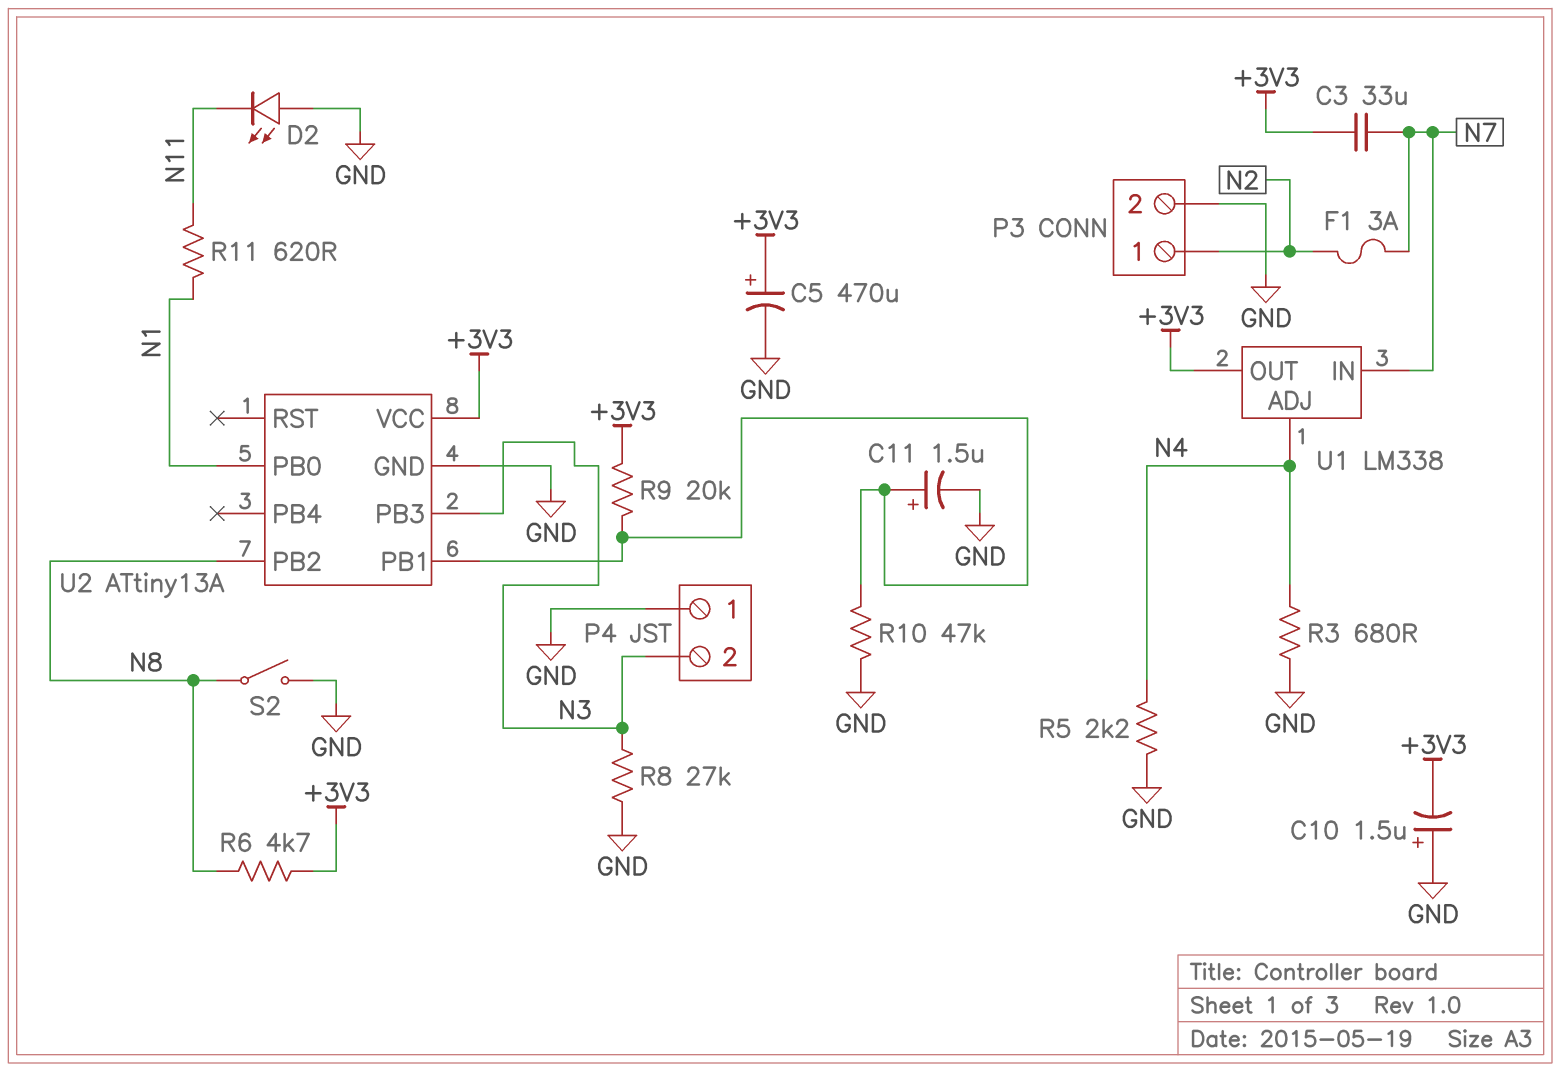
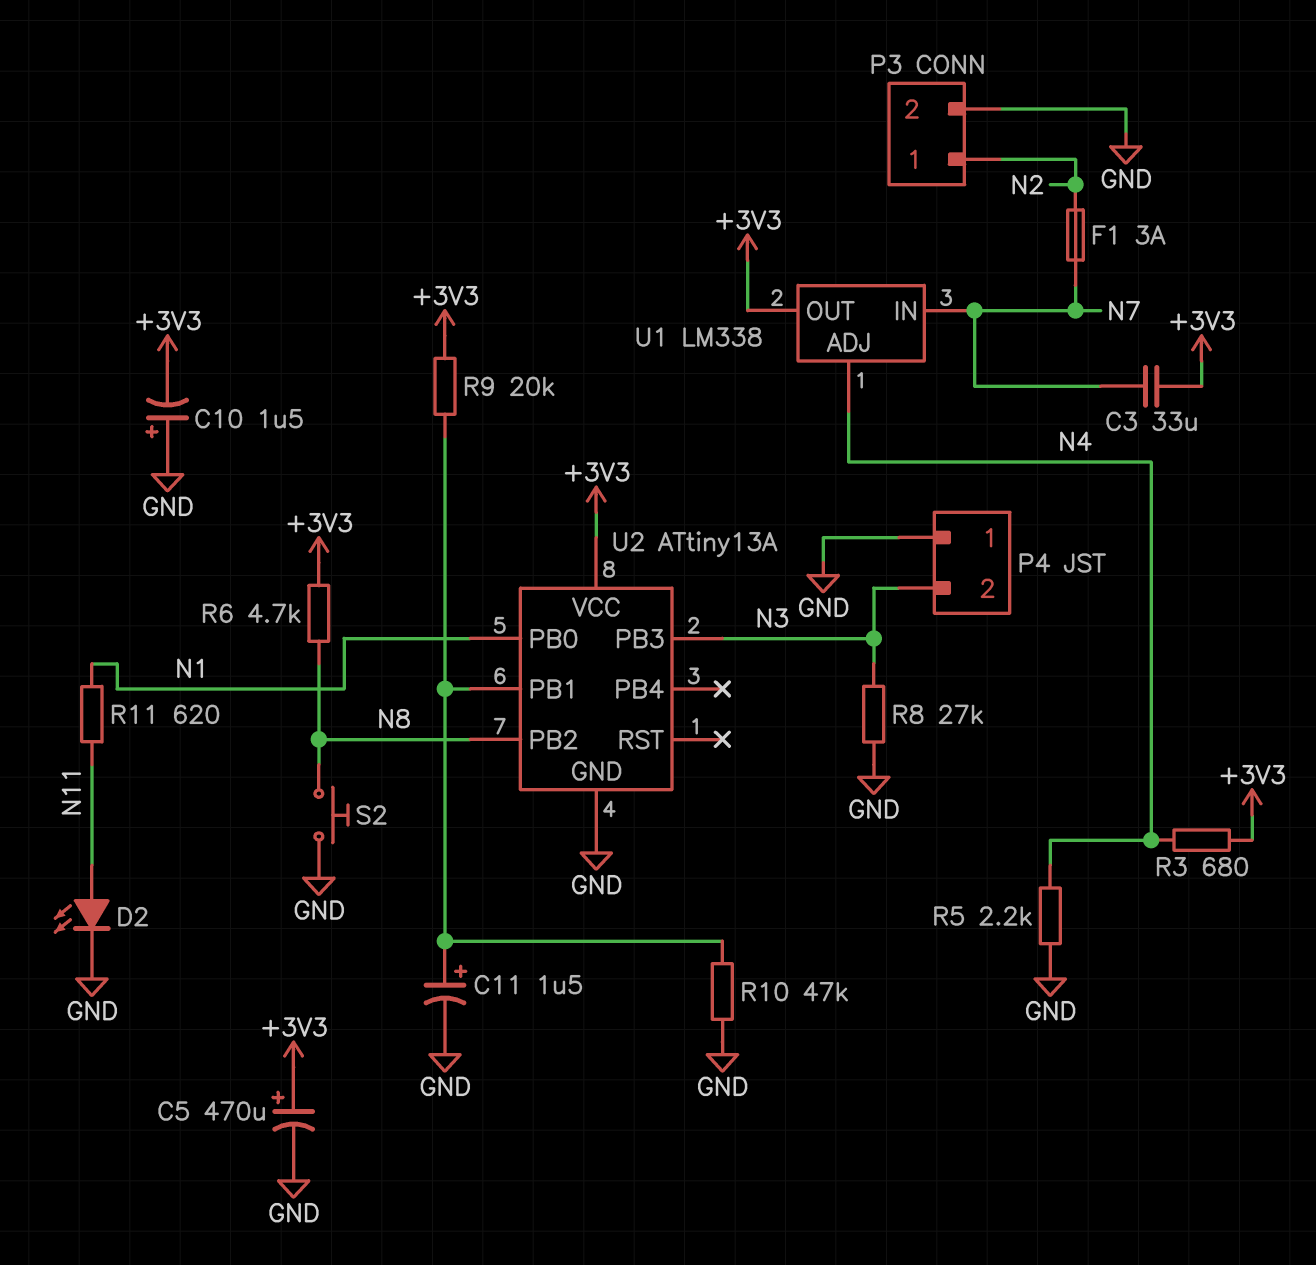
D2: LED (A GND, K N11) -> LED (A N11, K GND)
R3: 680 (GND, N4) -> 680 (+3V3, N4)
S2: switch (GND, N8) -> button (GND, N8)

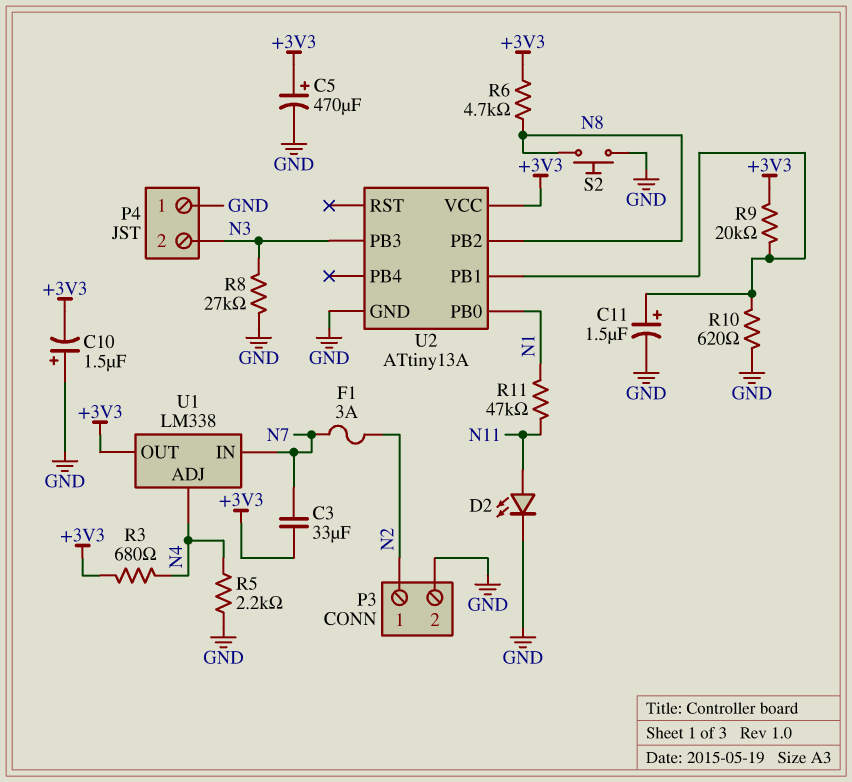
R10: 47k (GND, U2/PB1) -> 620 (GND, U2/PB1)
R11: 620 (N1, N11) -> 47k (N1, N11)

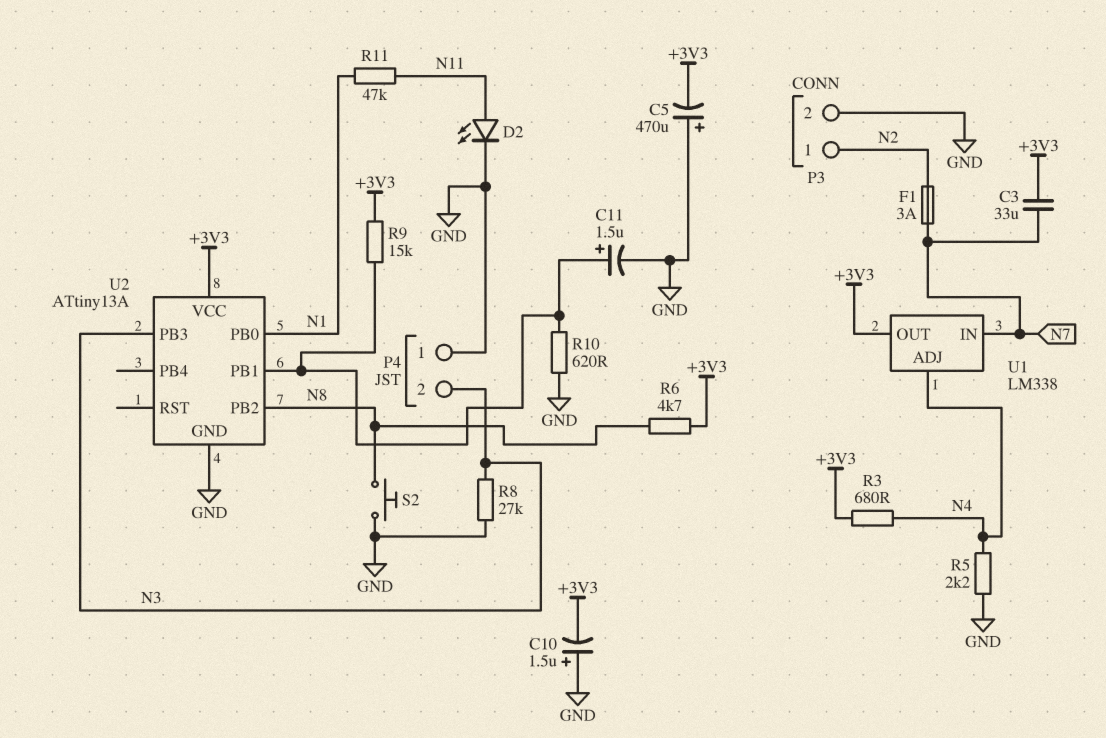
C5: 470uF (plus +3V3, minus GND) -> 470uF (plus GND, minus +3V3)
R9: 20k (+3V3, U2/PB1) -> 15k (+3V3, U2/PB1)

